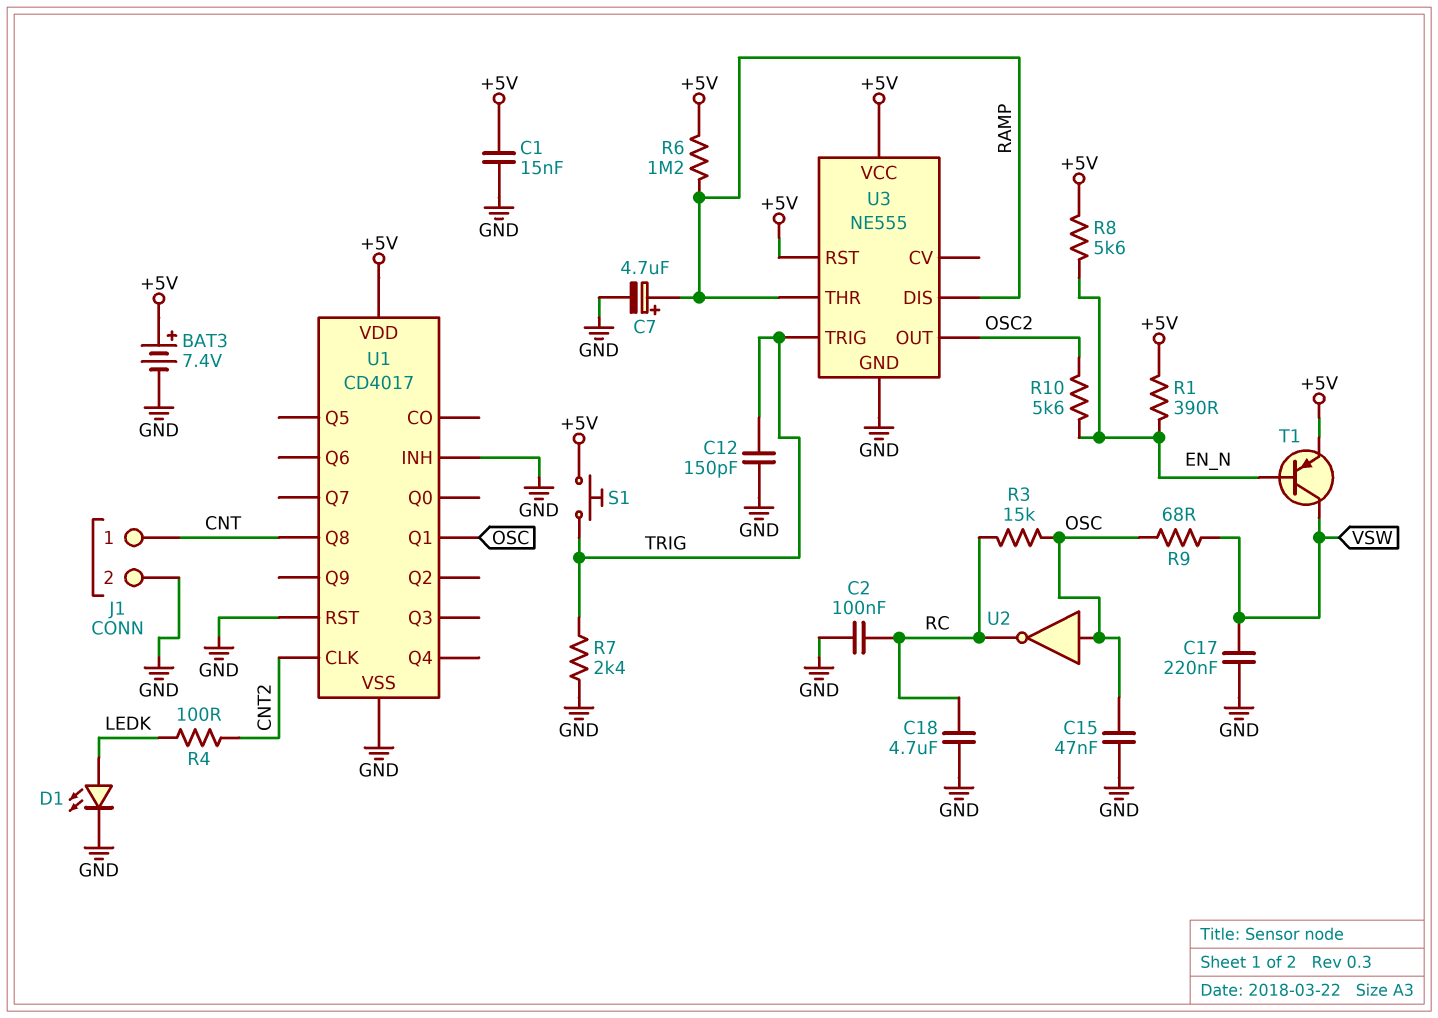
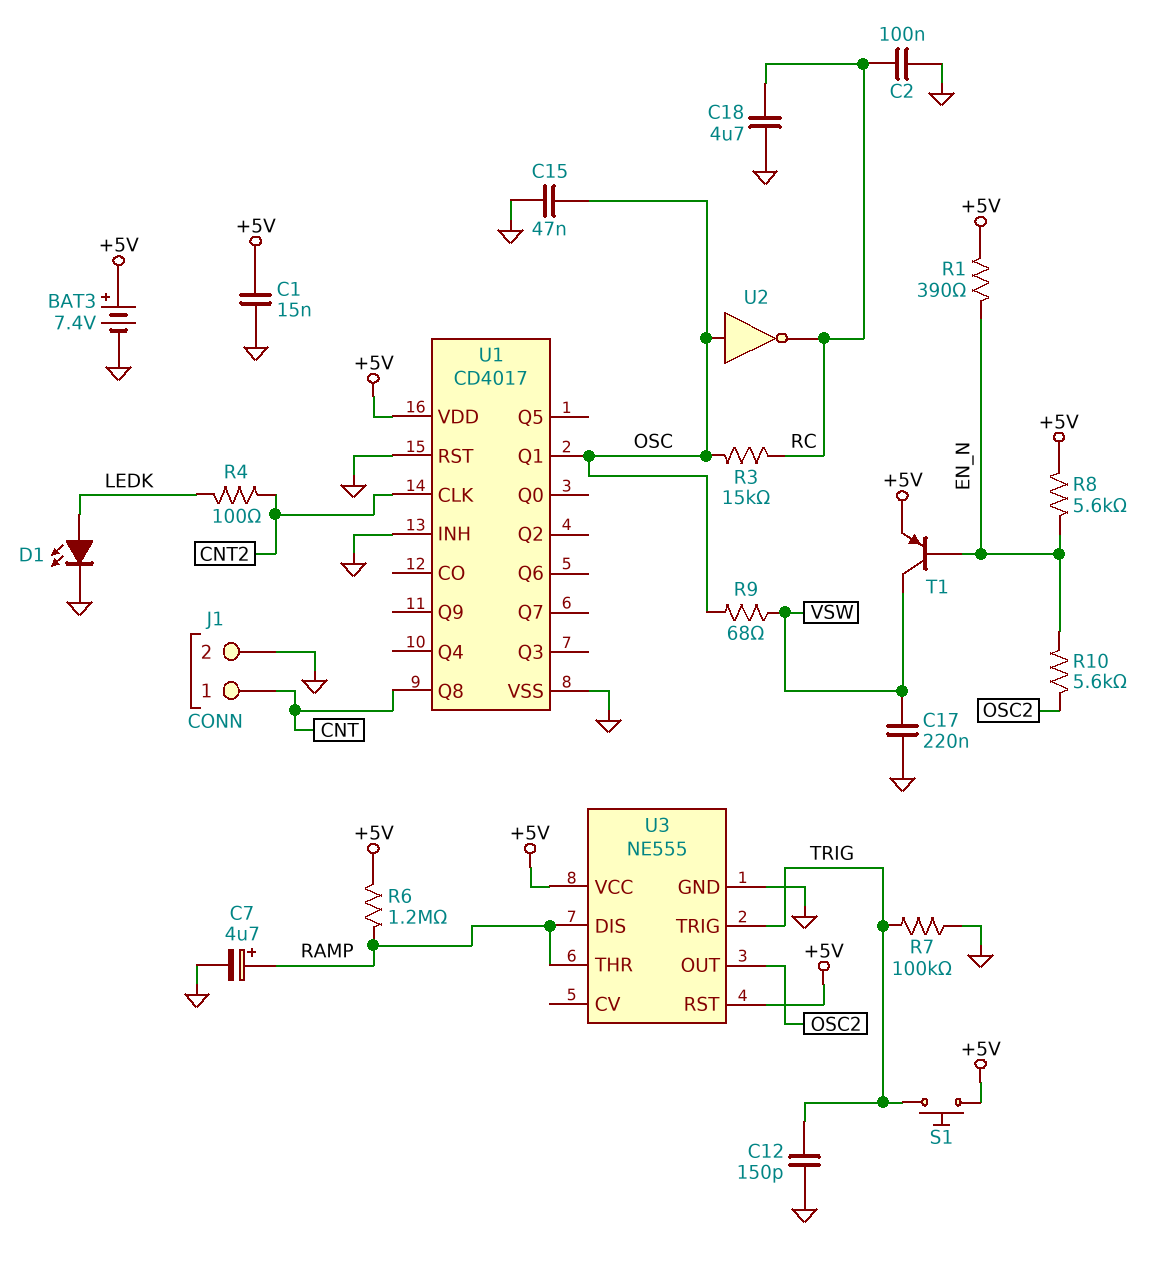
R7: 2.4k (GND, TRIG) -> 100k (GND, TRIG)

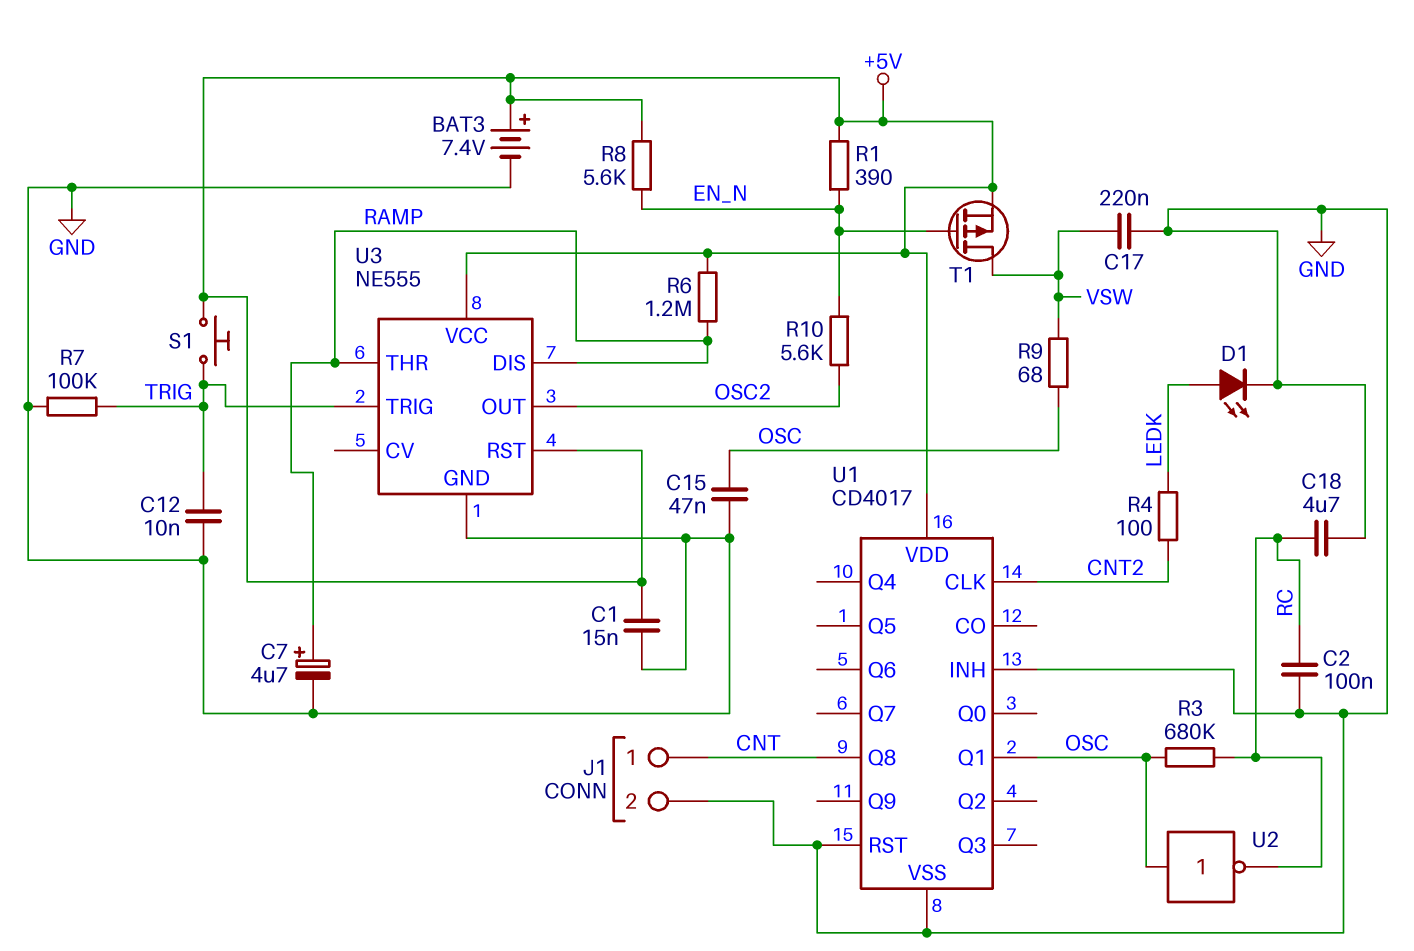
C12: 150pF (GND, TRIG) -> 10nF (GND, TRIG)
R3: 15k (OSC, RC) -> 680k (OSC, RC)
T1: PNP (B EN_N, C VSW, E +5V) -> PMOS (G EN_N, D VSW, S +5V)

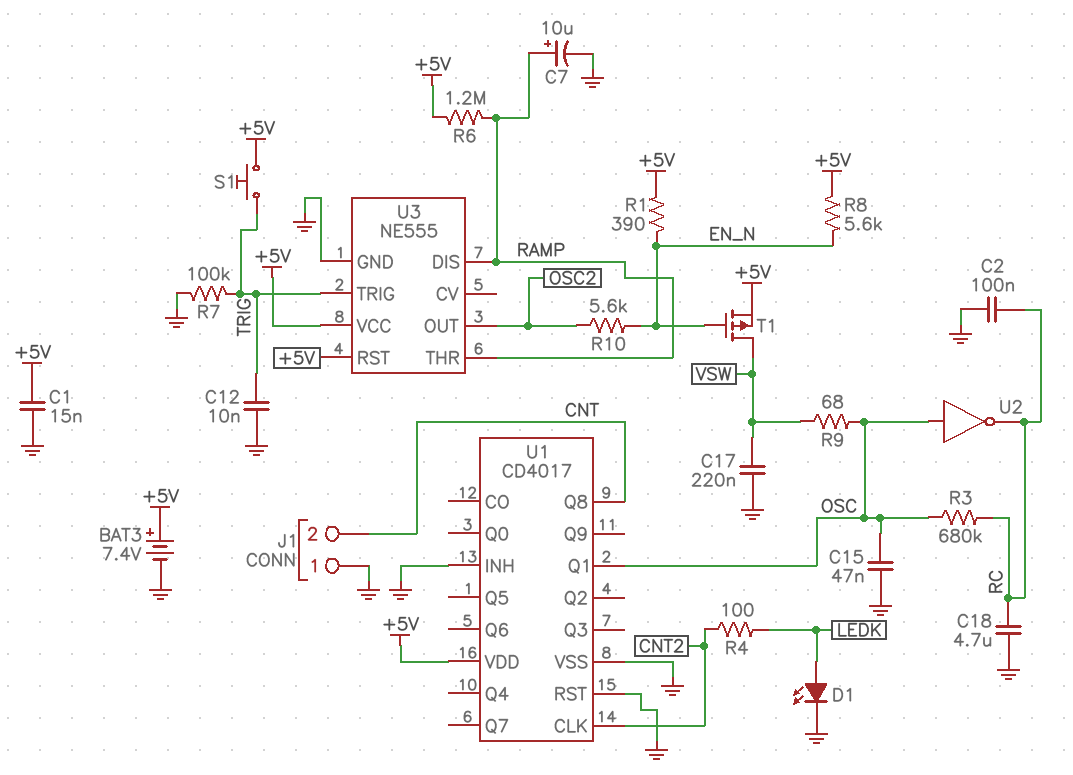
C7: 4.7uF (plus RAMP, minus GND) -> 10uF (plus RAMP, minus GND)
J1 pin 1: CNT -> GND
J1 pin 2: GND -> CNT

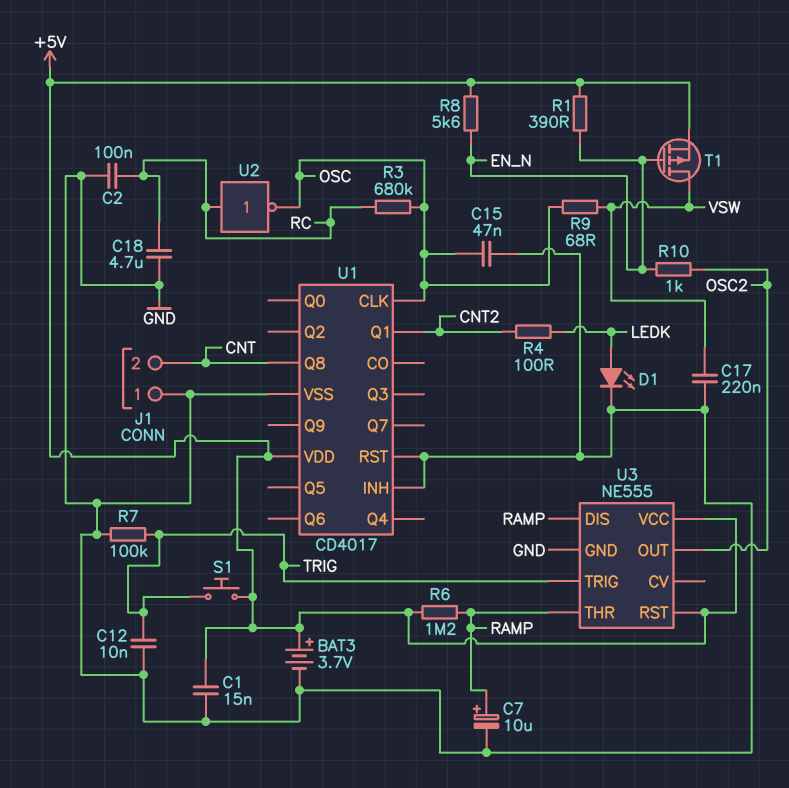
BAT3: 7.4V (plus +5V, minus GND) -> 3.7V (plus +5V, minus GND)
R10: 5.6k (EN_N, OSC2) -> 1k (EN_N, OSC2)
U1 pin CLK: CNT2 -> OSC
U1 pin Q1: OSC -> CNT2
U2: NOT (in OSC, out RC) -> NOT (in RC, out OSC)

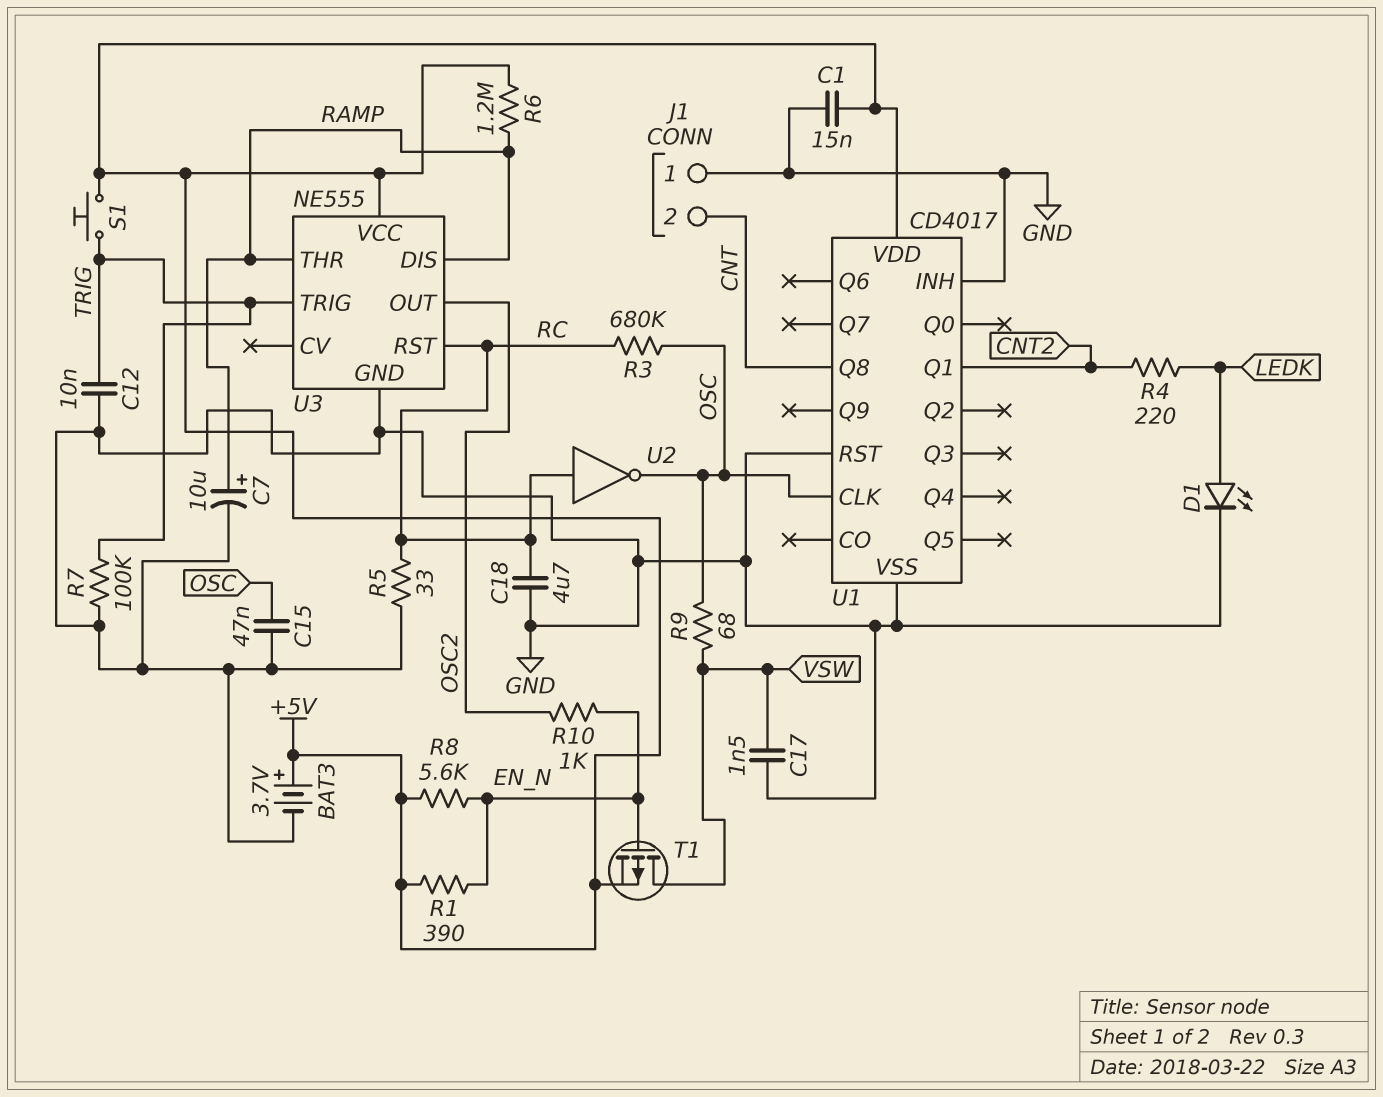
C2: 100nF (GND, RC) -> none
C17: 220nF (GND, VSW) -> 1.5nF (GND, VSW)
R4: 100 (CNT2, LEDK) -> 220 (CNT2, LEDK)
R5: none -> 33 (GND, RC)
U3 pin RST: +5V -> RC

